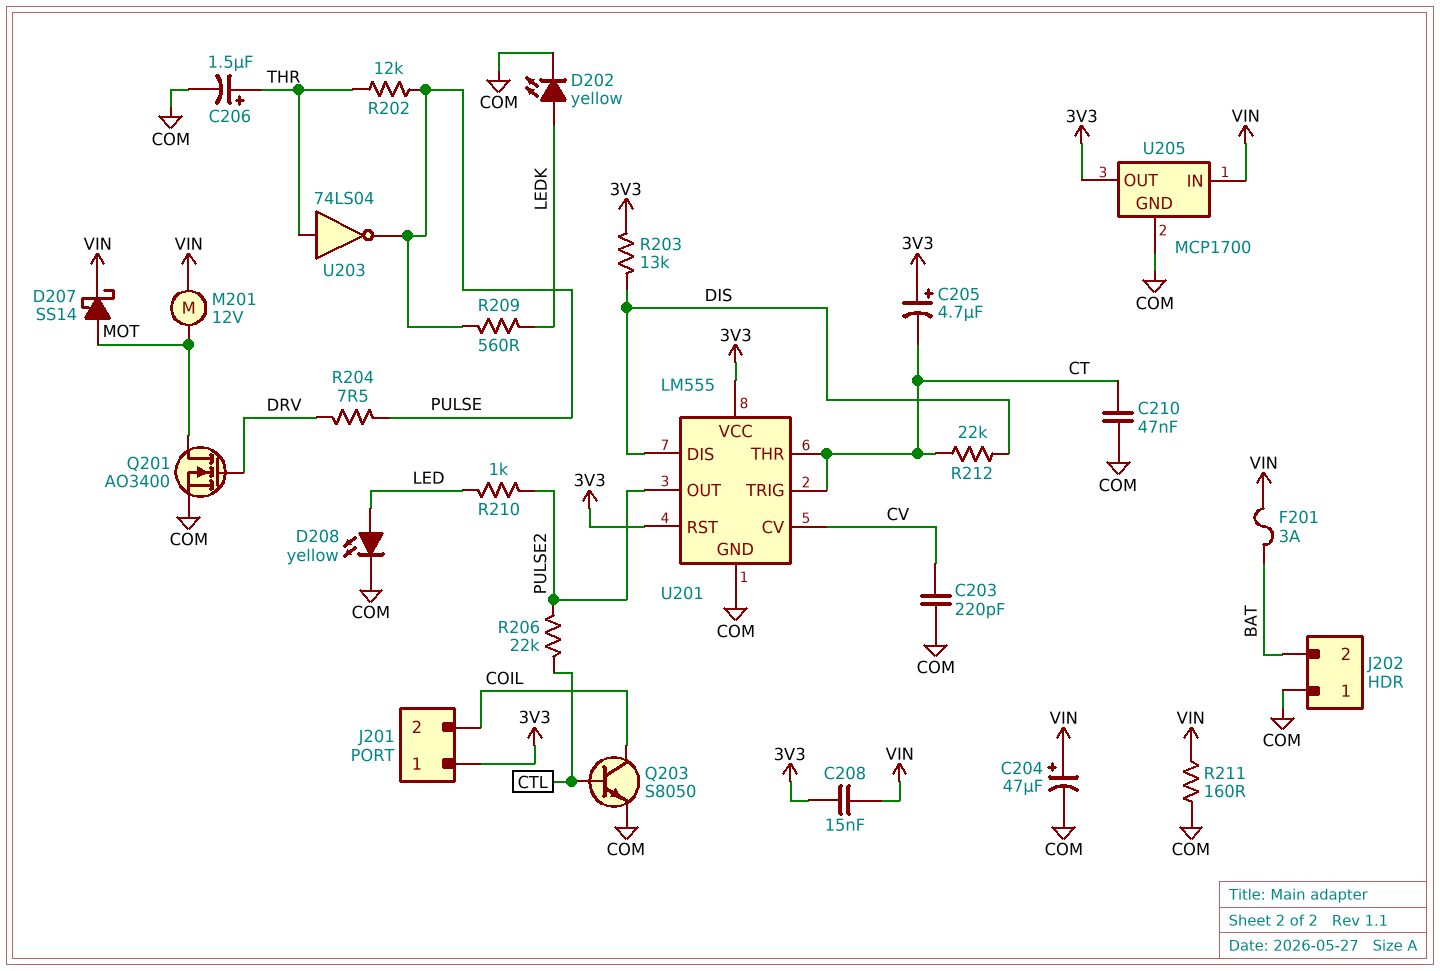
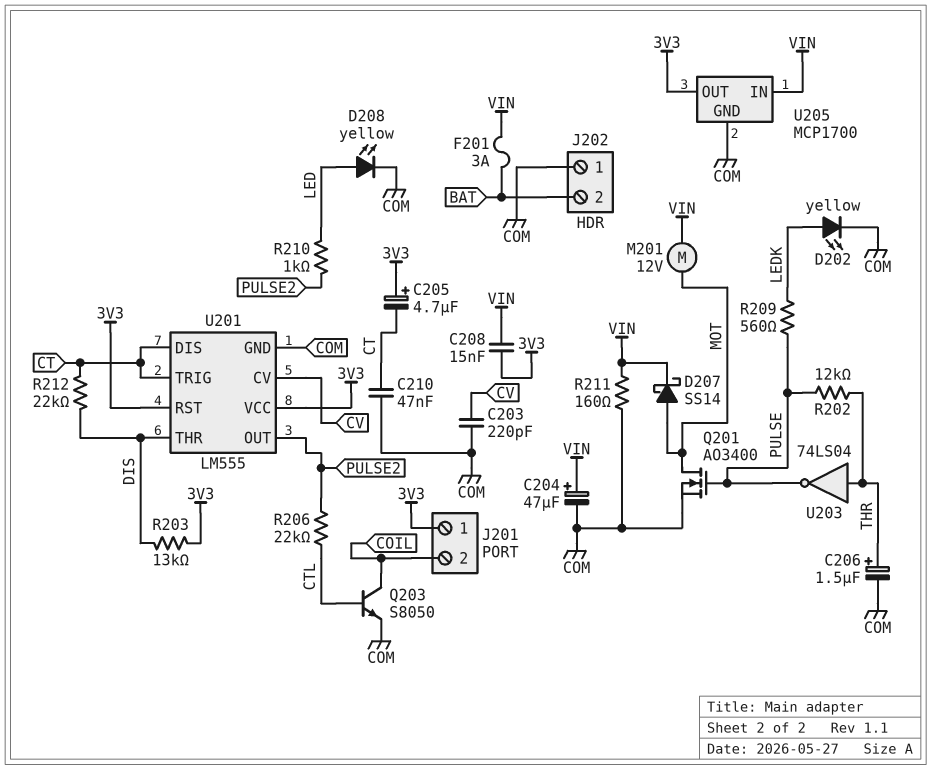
Q201: NMOS AO3400 (G DRV, D MOT, S COM) -> NMOS AO3400 (G PULSE, D MOT, S COM)
R204: 7.5 (DRV, PULSE) -> none
U201 pin DIS: DIS -> CT
U201 pin THR: CT -> DIS

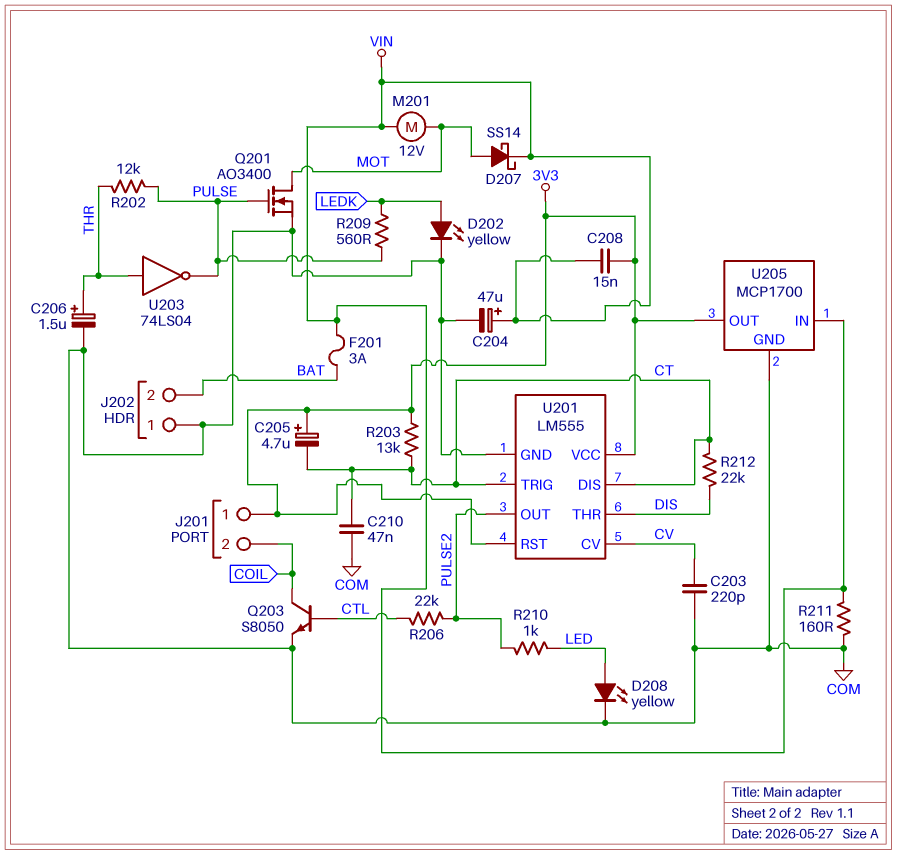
R203: 13k (3V3, DIS) -> 13k (3V3, CT)

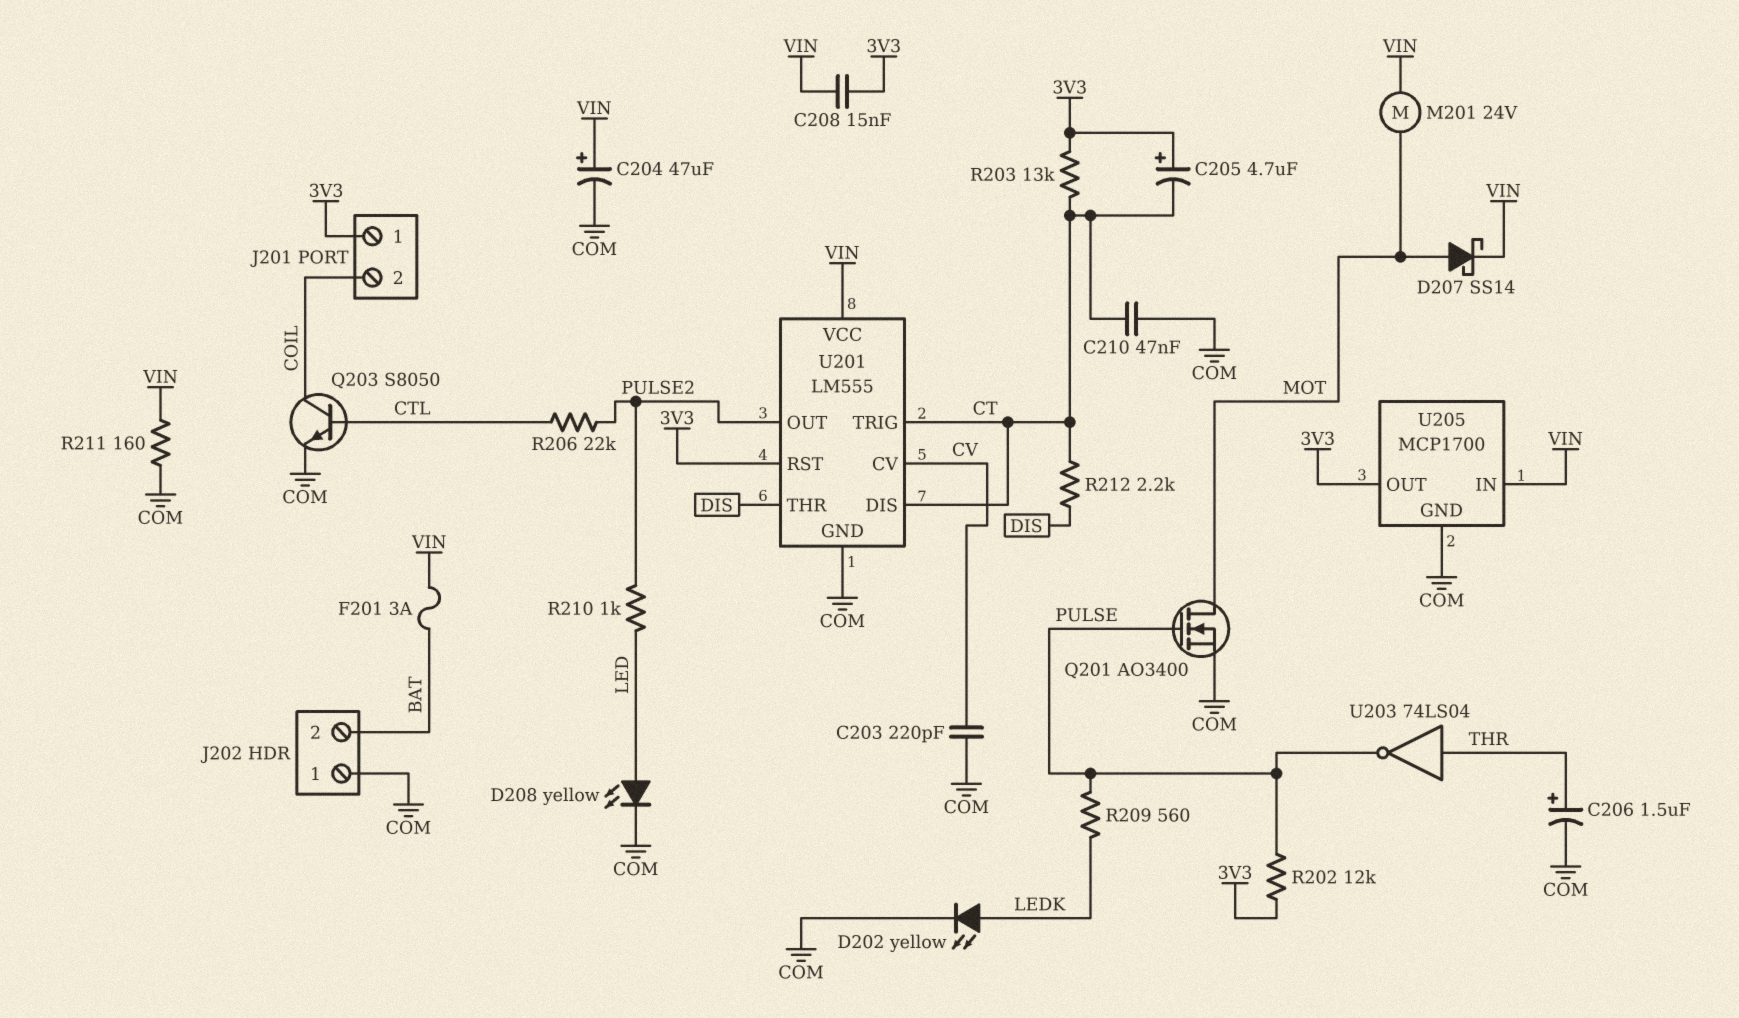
M201: motor 12V (MOT, VIN) -> motor 24V (MOT, VIN)
R202: 12k (PULSE, THR) -> 12k (3V3, PULSE)
R212: 22k (CT, DIS) -> 2.2k (CT, DIS)
U201 pin VCC: 3V3 -> VIN

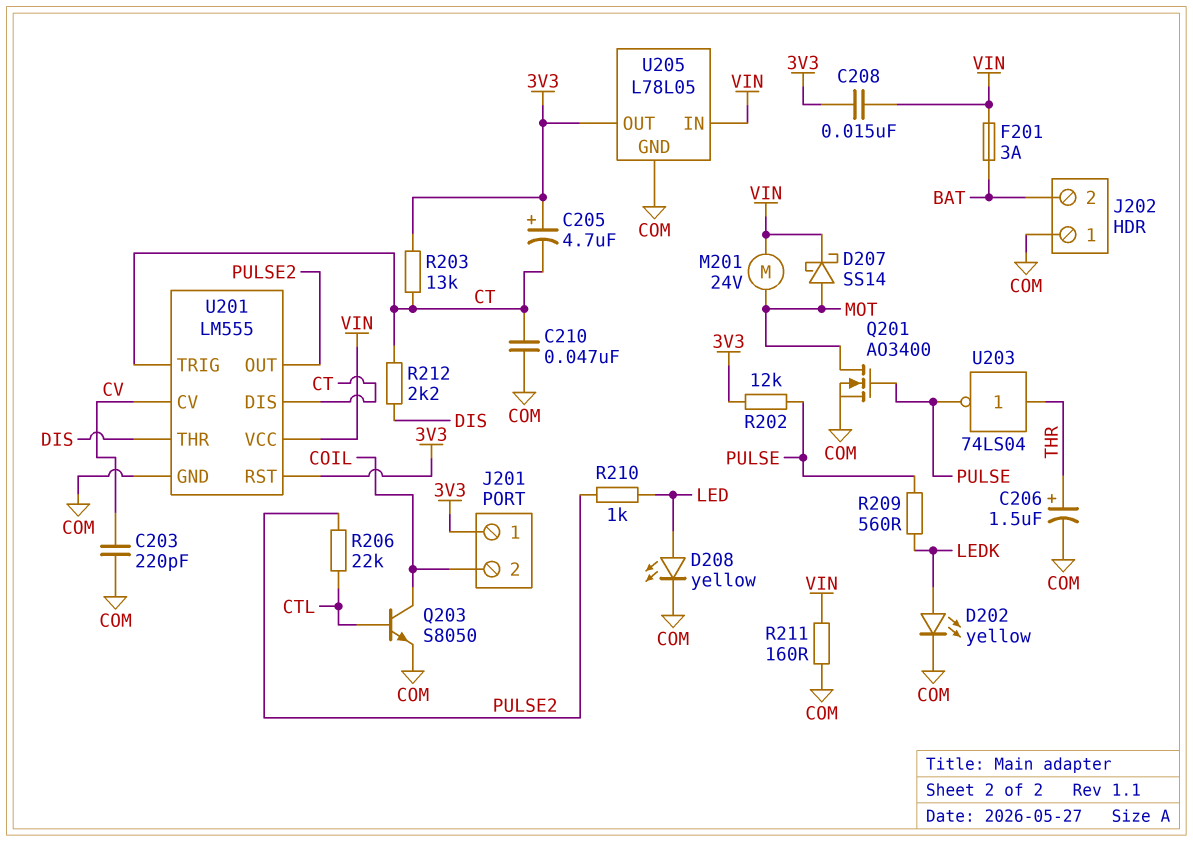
C204: 47uF (plus VIN, minus COM) -> none
U205: MCP1700 -> L78L05

